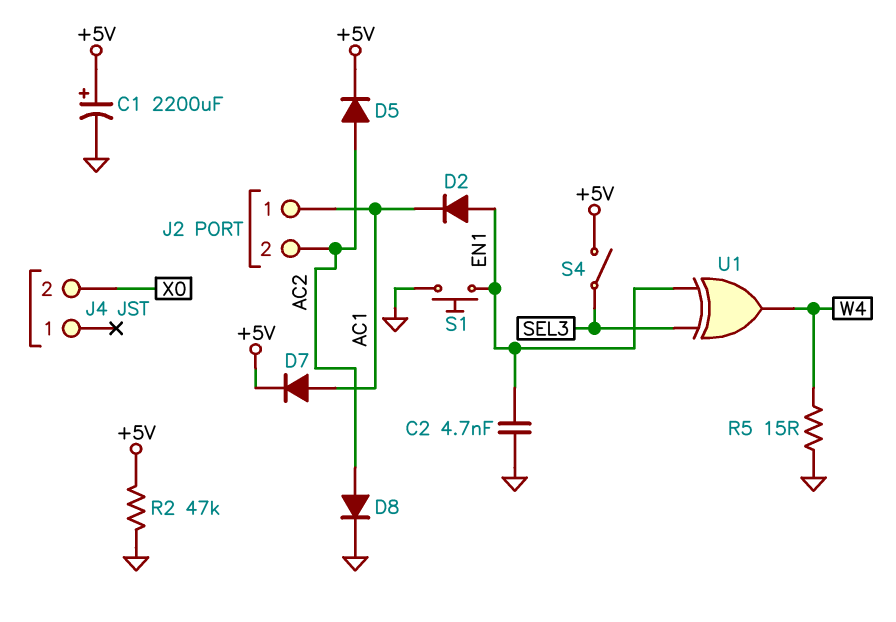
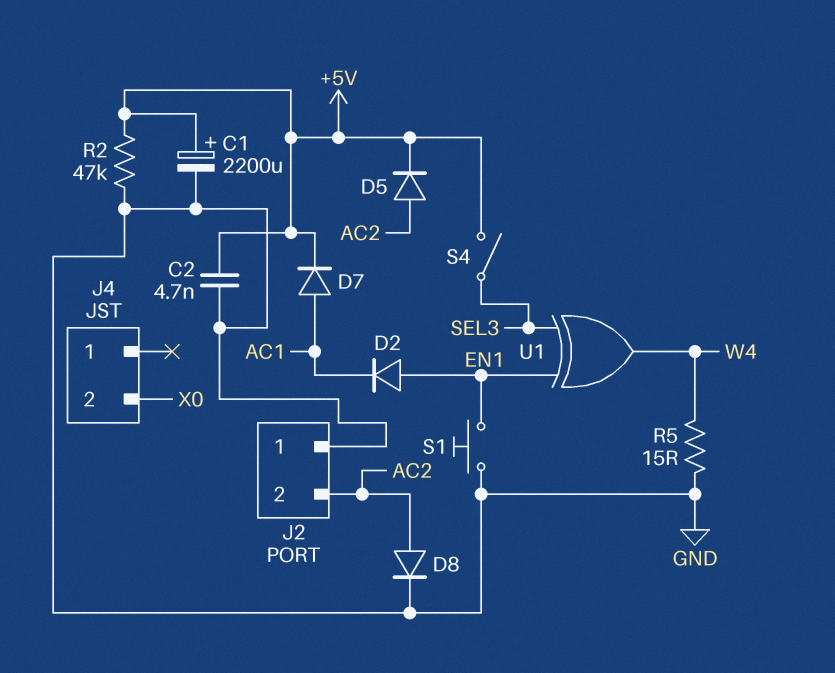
C2: 4.7nF (EN1, GND) -> 4.7nF (+5V, GND)
J2 pin 1: AC1 -> GND

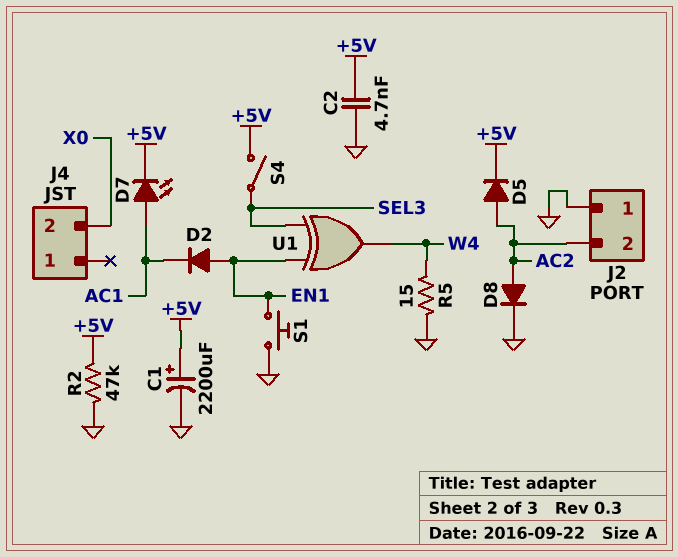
D7: diode (A AC1, K +5V) -> LED (A AC1, K +5V)

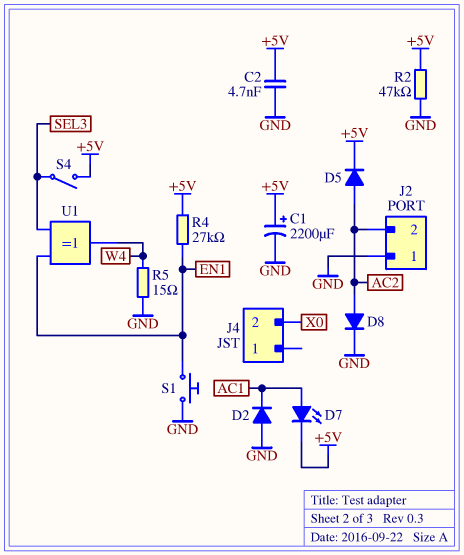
D2: diode (A EN1, K AC1) -> diode (A GND, K AC1)
R4: none -> 27k (+5V, EN1)

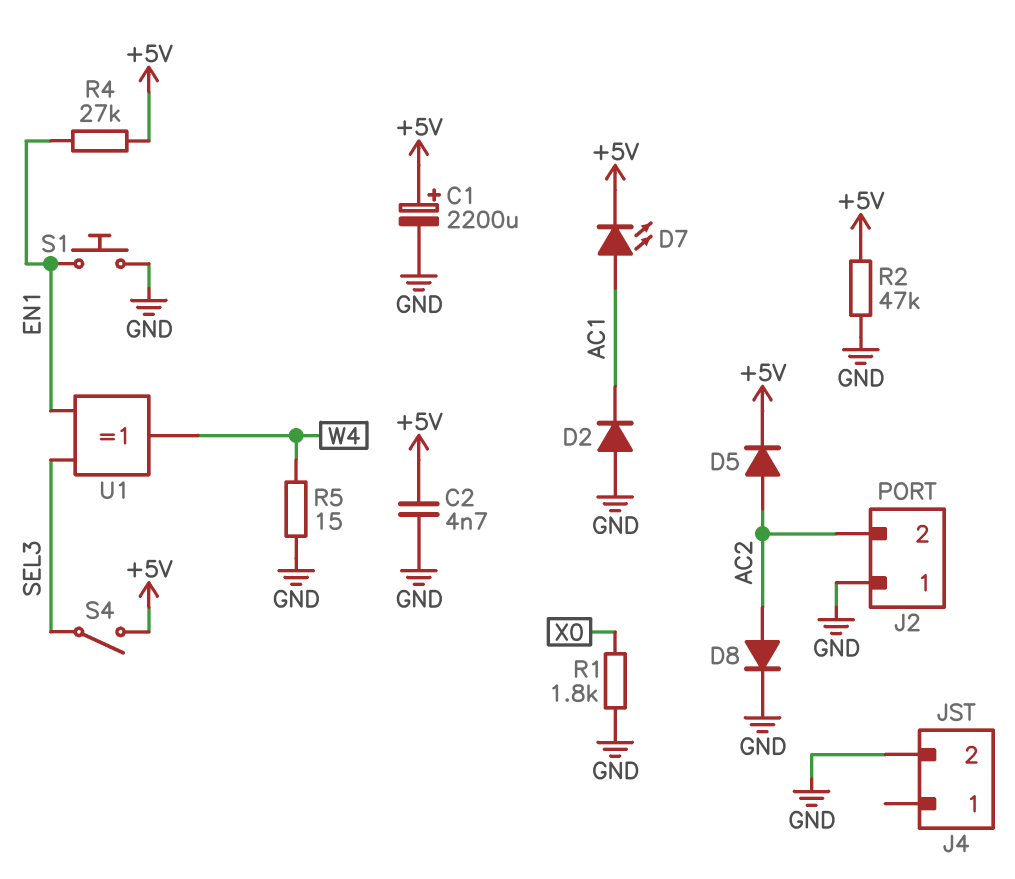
J4 pin 2: X0 -> GND
R1: none -> 1.8k (GND, X0)

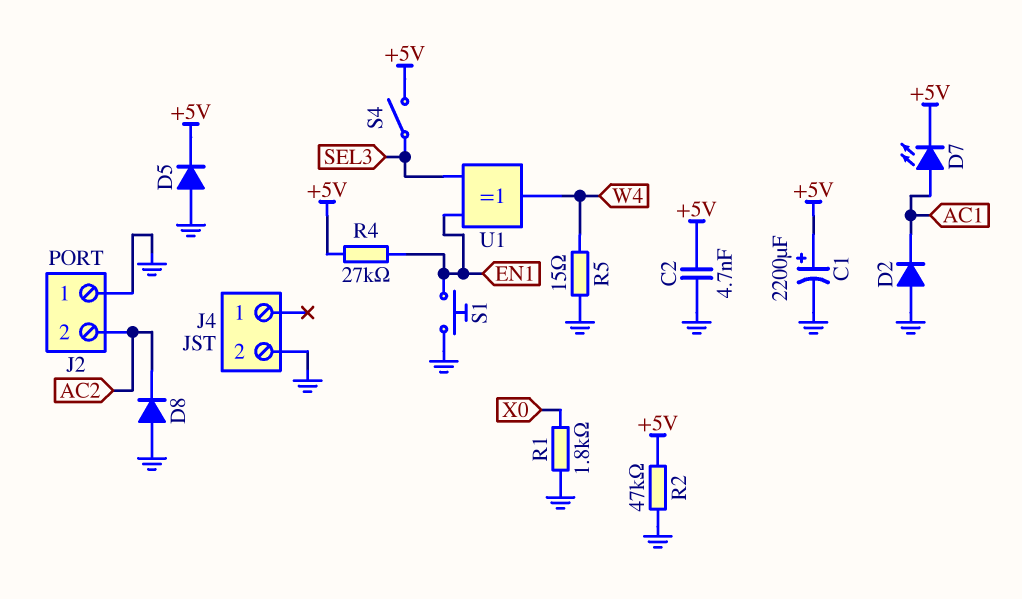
D5: diode (A AC2, K +5V) -> diode (A GND, K +5V)
D8: diode (A AC2, K GND) -> diode (A GND, K AC2)

